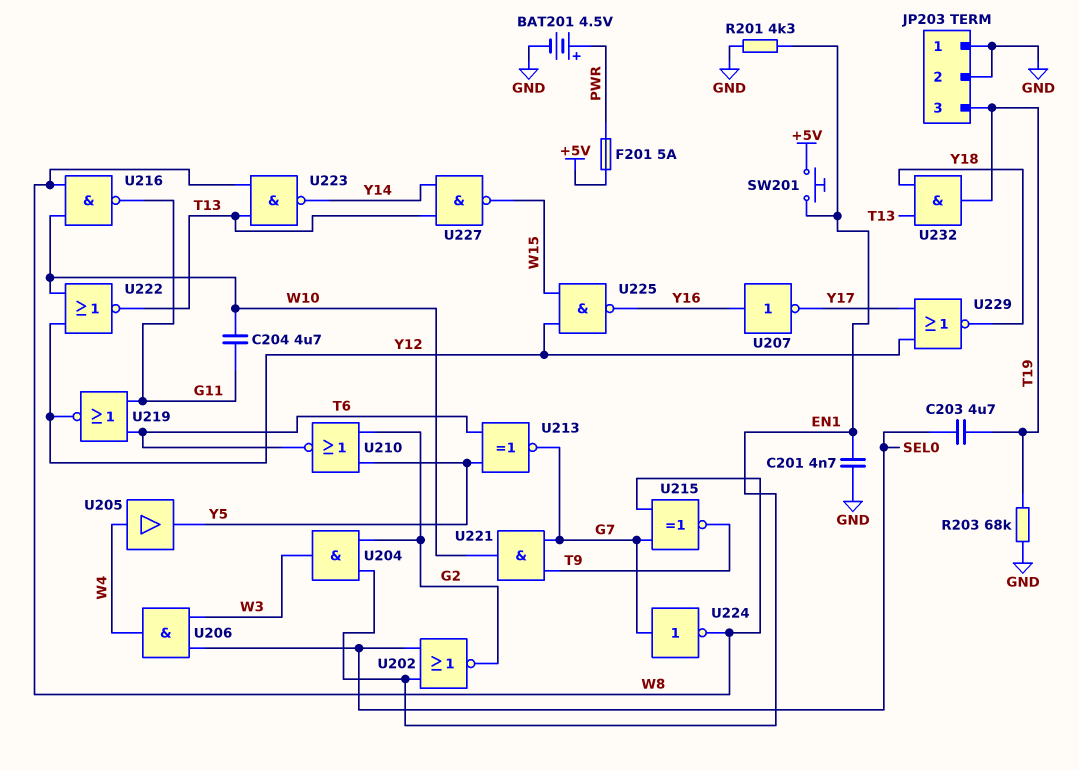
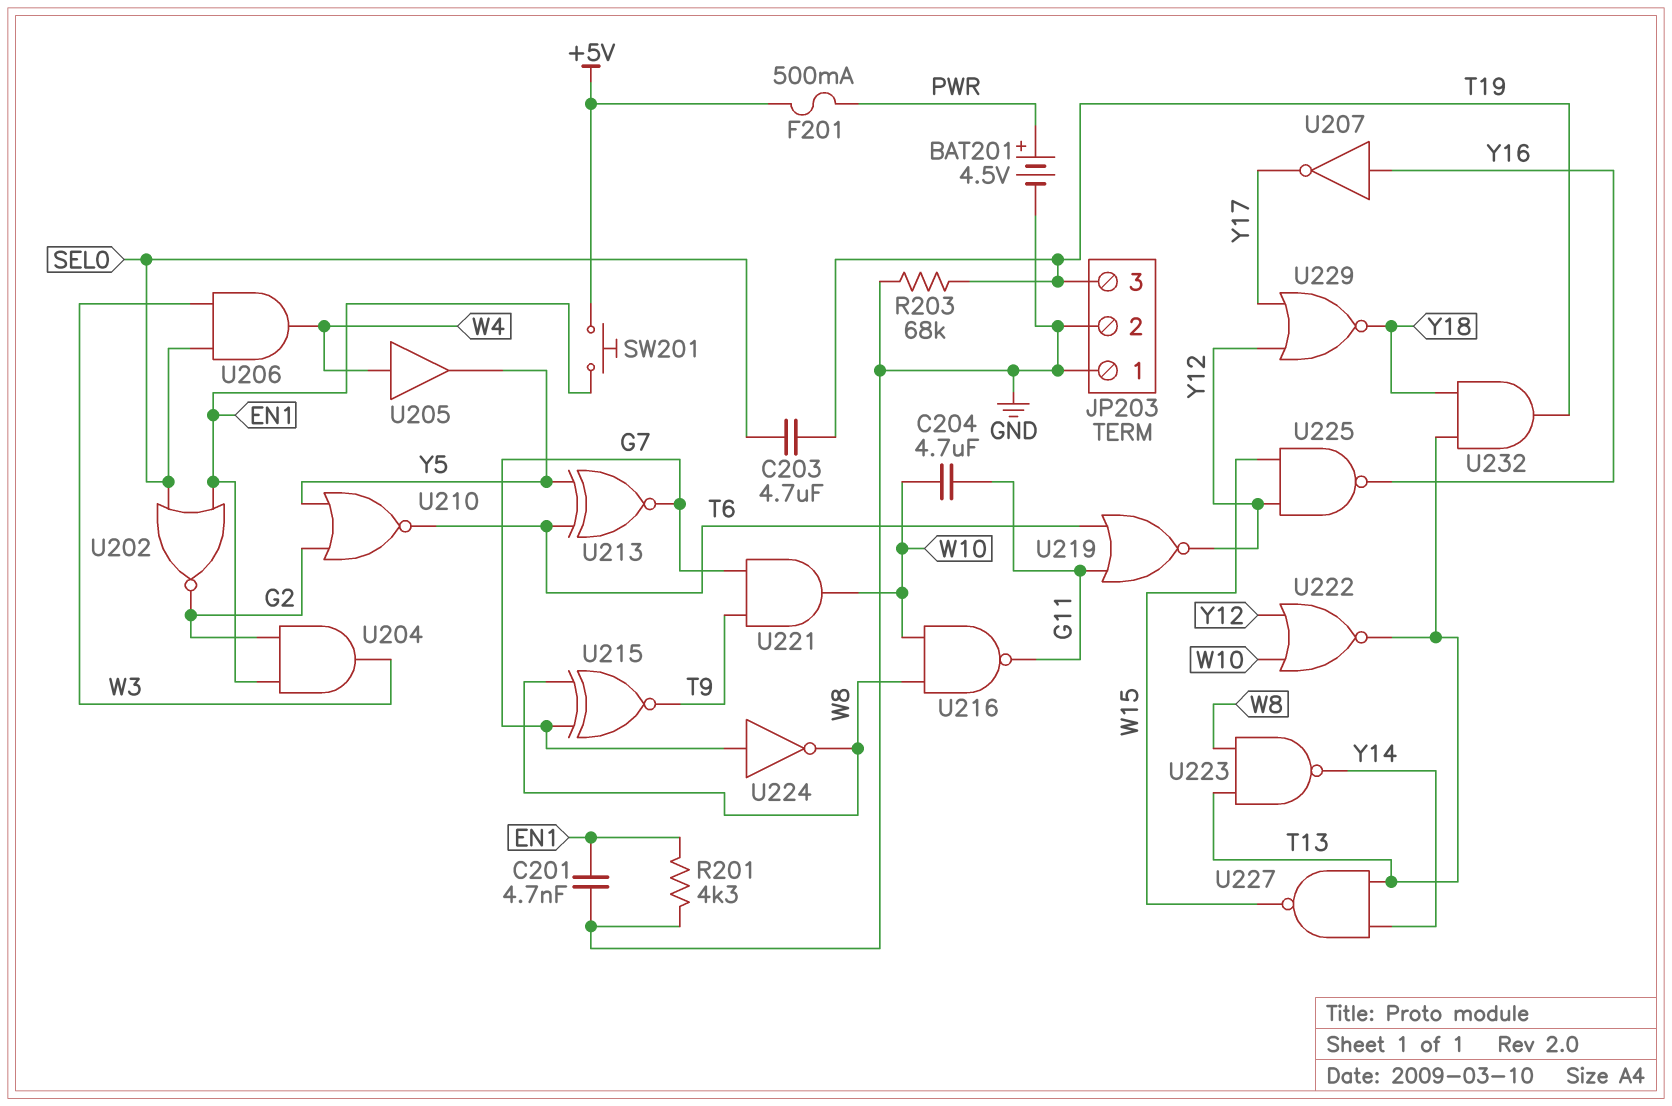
F201: 5A (+5V, PWR) -> 500mA (+5V, PWR)

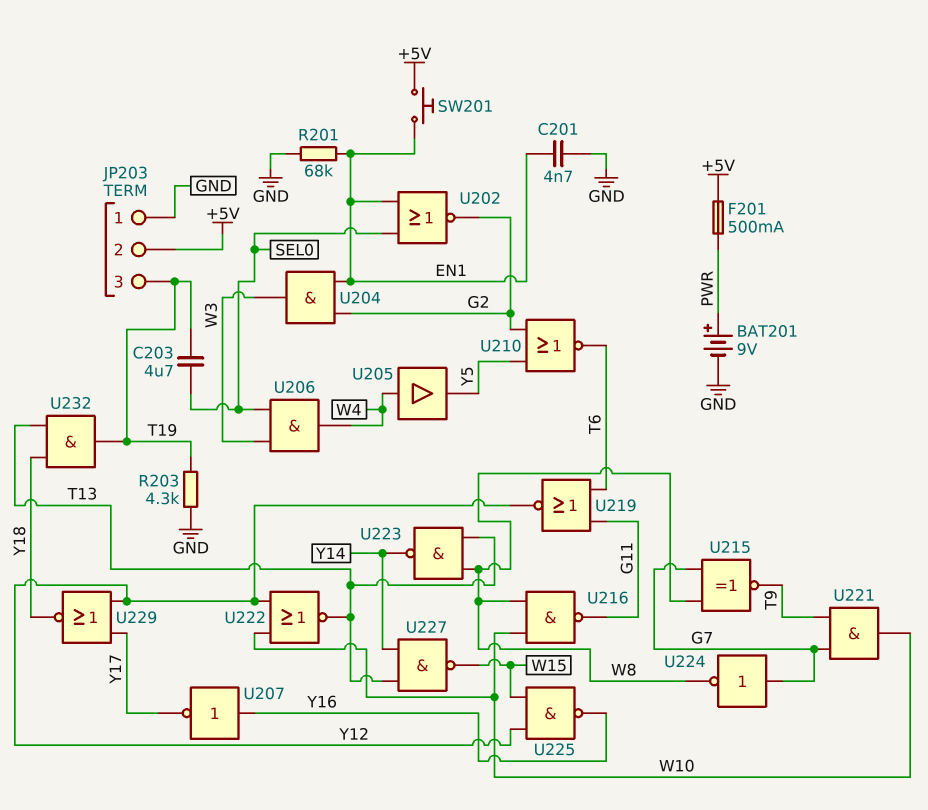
BAT201: 4.5V (plus PWR, minus GND) -> 9V (plus PWR, minus GND)
C204: 4.7uF (G11, W10) -> none
JP203 pin 2: GND -> +5V
R201: 4.3k (EN1, GND) -> 68k (EN1, GND)
R203: 68k (GND, T19) -> 4.3k (GND, T19)
U213: XNOR (in T6, in Y5, out G7) -> none

